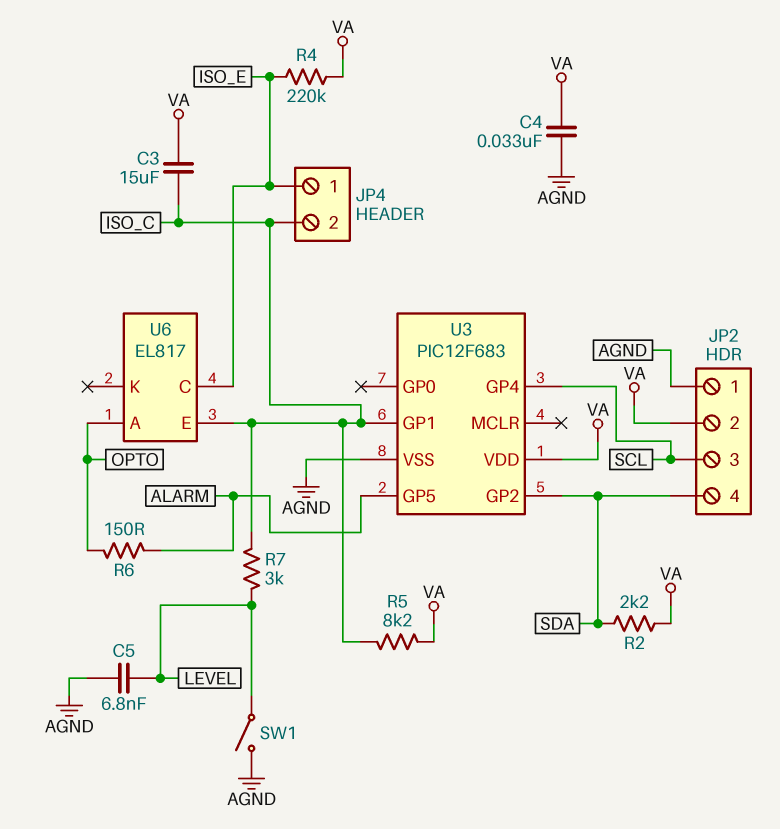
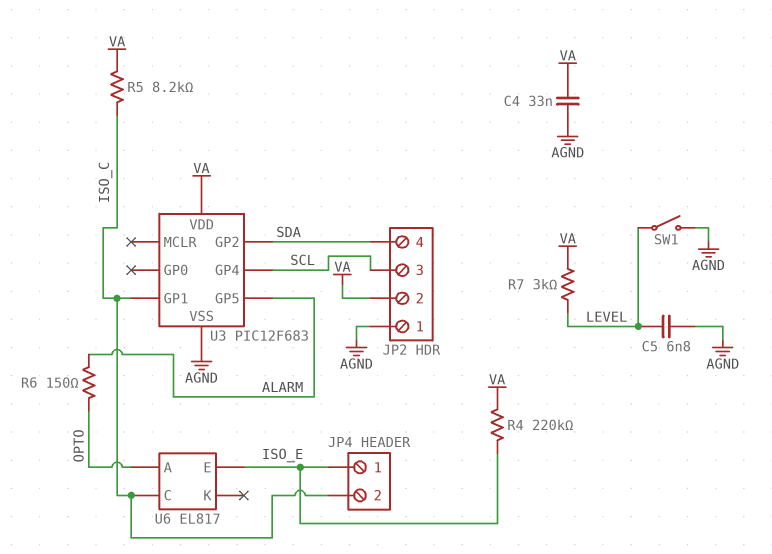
C3: 15uF (ISO_C, VA) -> none
R2: 2.2k (SDA, VA) -> none
R7: 3k (ISO_C, LEVEL) -> 3k (LEVEL, VA)
U6 pin C: ISO_E -> ISO_C
U6 pin E: ISO_C -> ISO_E

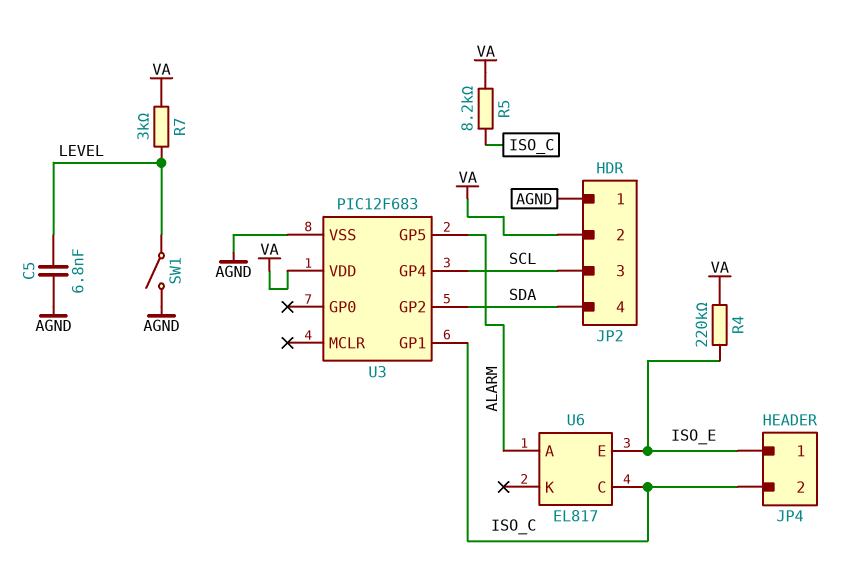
C4: 33nF (AGND, VA) -> none
R6: 150 (ALARM, OPTO) -> none
U6 pin A: OPTO -> ALARM

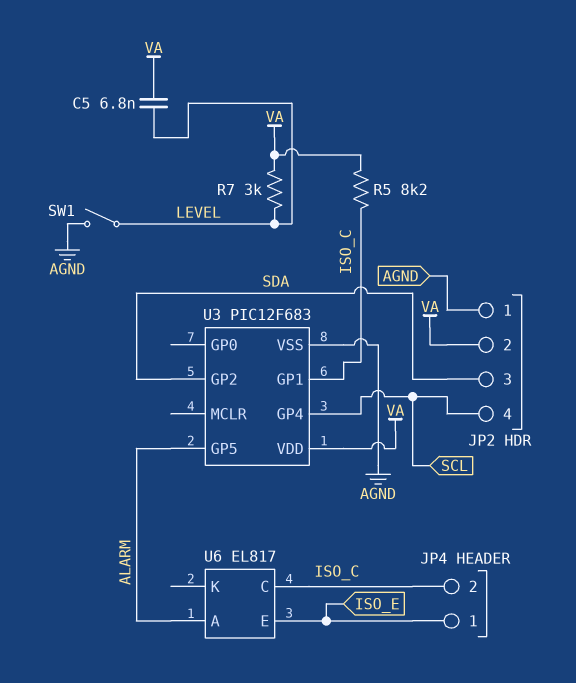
C5: 6.8nF (AGND, LEVEL) -> 6.8nF (LEVEL, VA)
JP2 pin 3: SCL -> SDA
JP2 pin 4: SDA -> SCL
R4: 220k (ISO_E, VA) -> none

